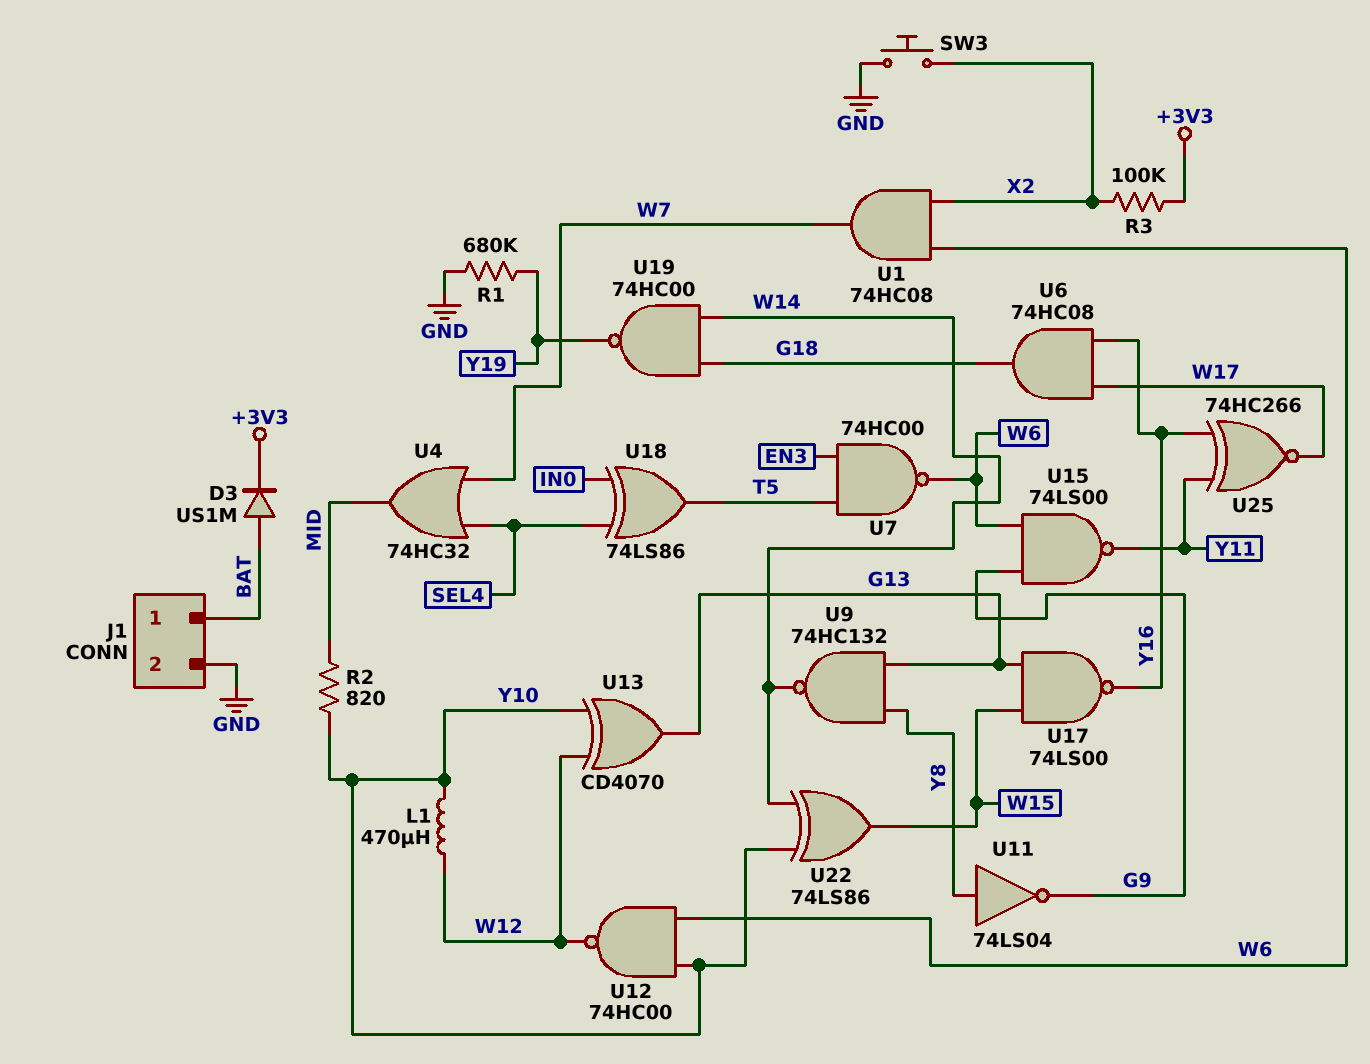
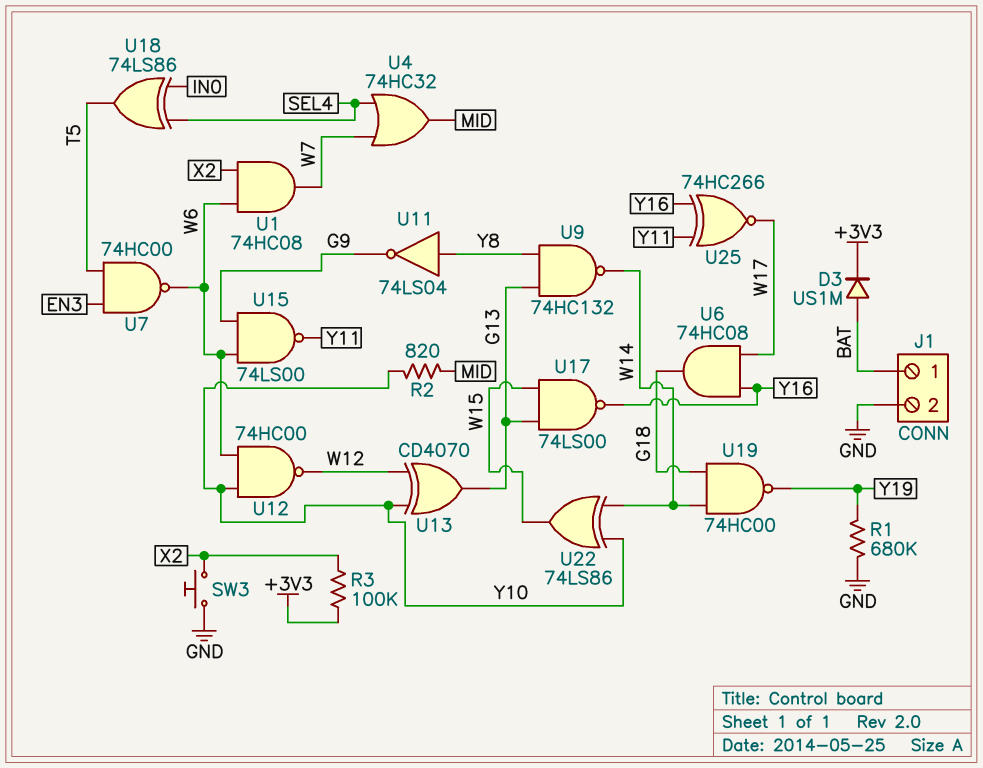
L1: 470uH (W12, Y10) -> none

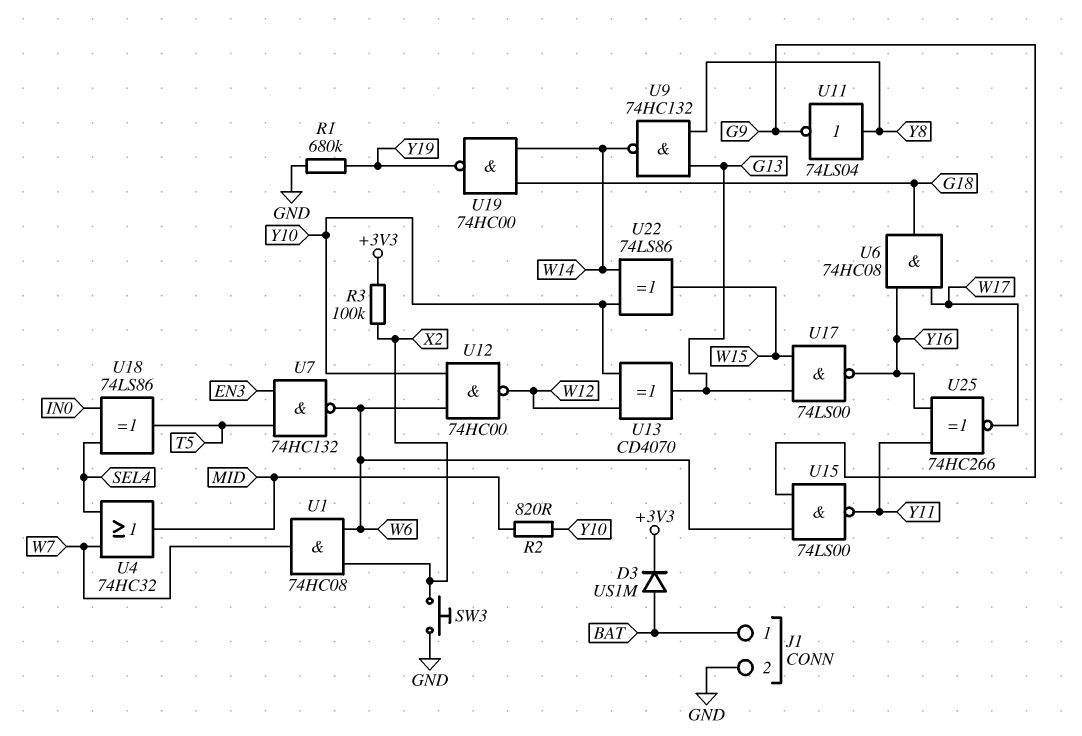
U7: NAND 74HC00 (in EN3, in T5, out W6) -> NAND 74HC132 (in EN3, in T5, out W6)

